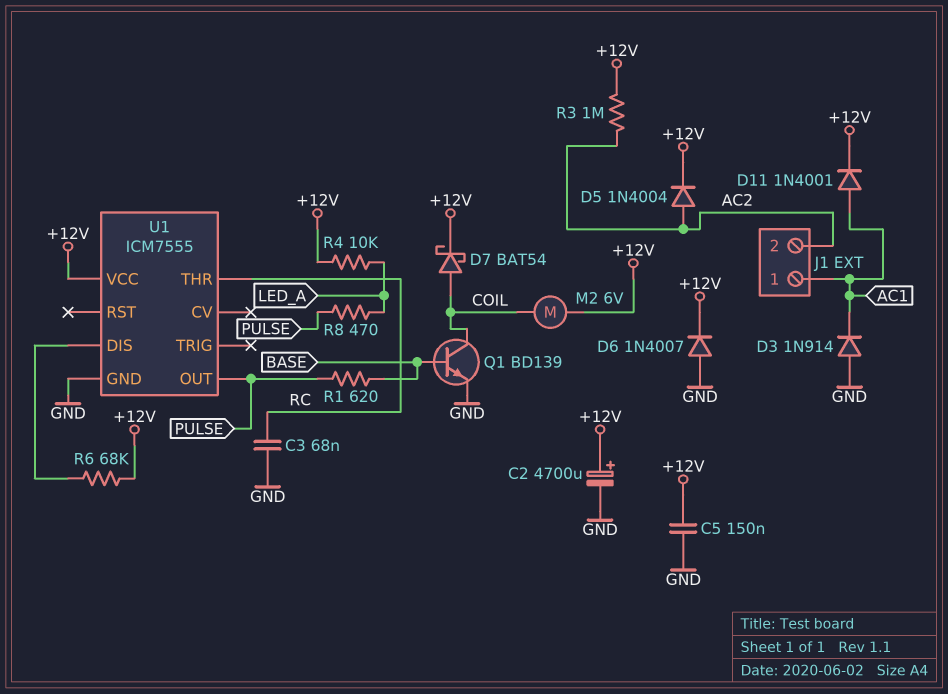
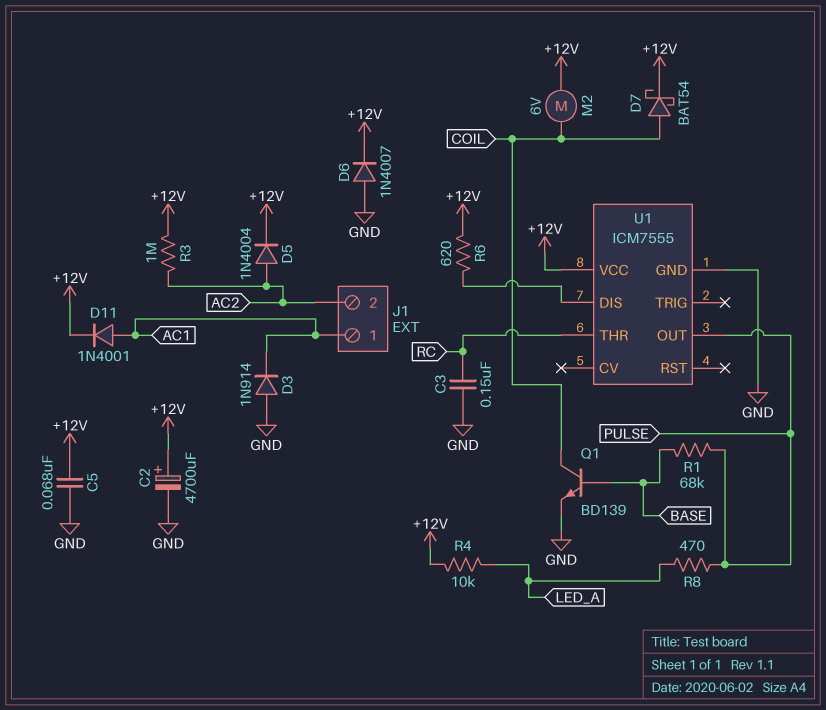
C3: 68nF (GND, RC) -> 150nF (GND, RC)
C5: 150nF (+12V, GND) -> 68nF (+12V, GND)
R1: 620 (BASE, PULSE) -> 68k (BASE, PULSE)
R6: 68k (+12V, U1/DIS) -> 620 (+12V, U1/DIS)

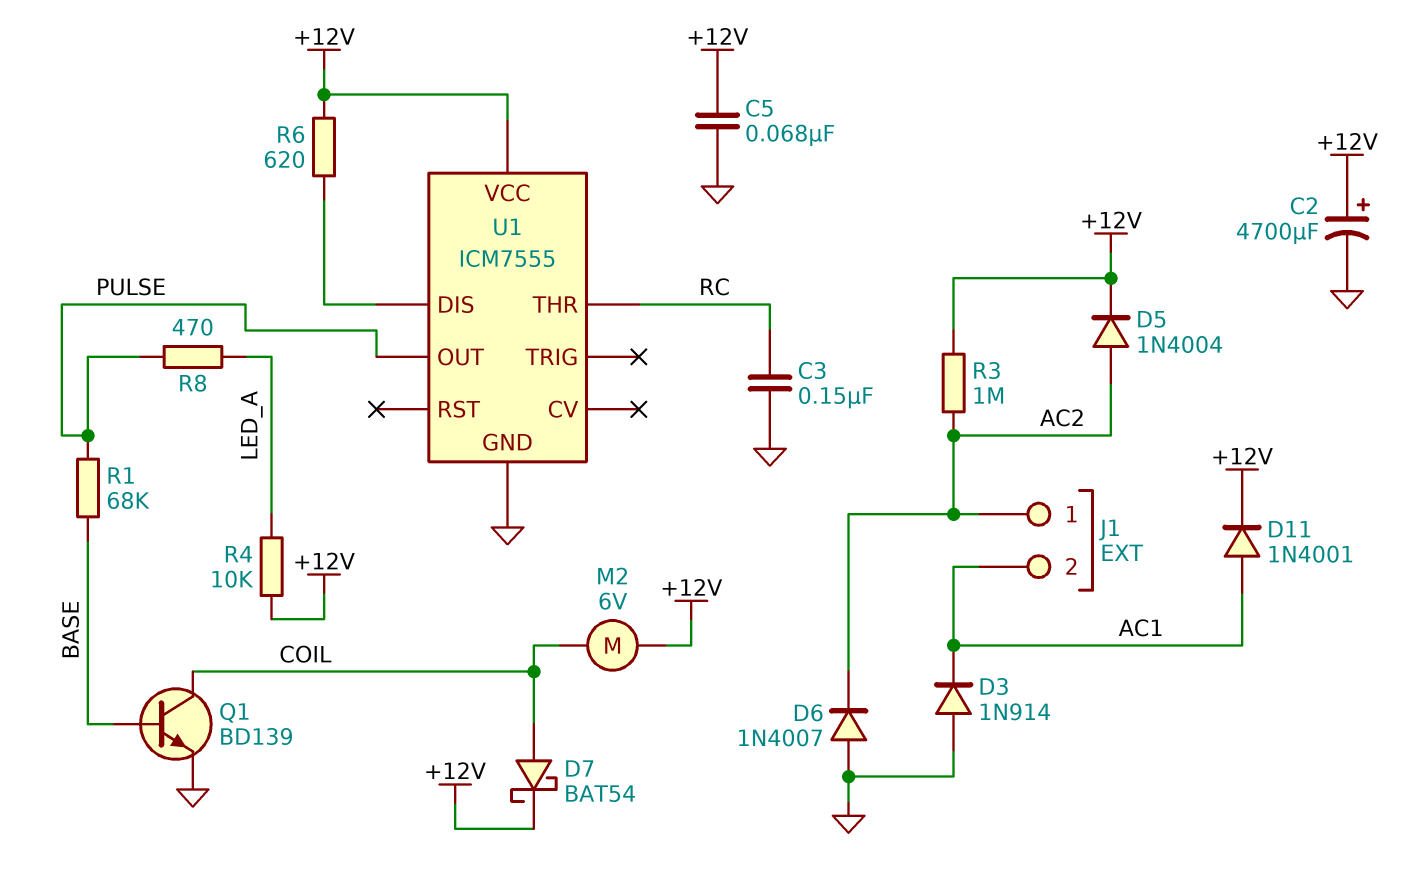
D6: diode 1N4007 (A GND, K +12V) -> diode 1N4007 (A GND, K AC2)
J1 pin 1: AC1 -> AC2
J1 pin 2: AC2 -> AC1

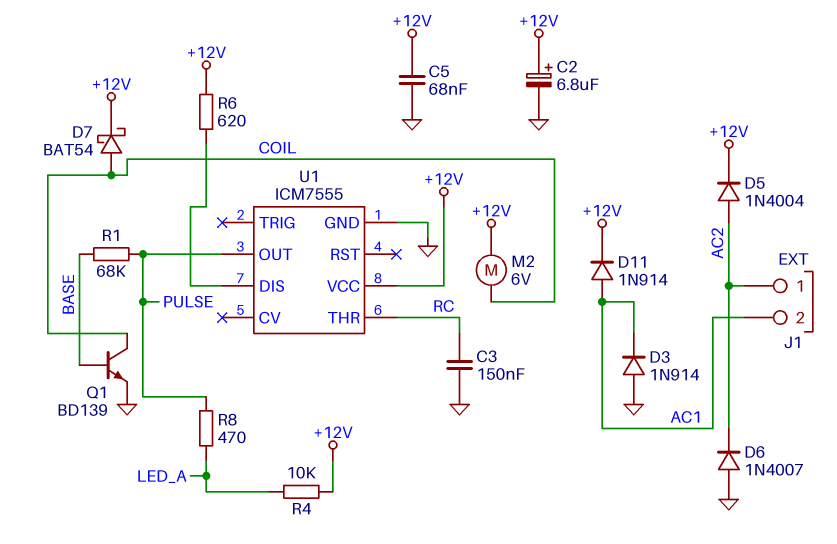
C2: 4700uF (plus +12V, minus GND) -> 6.8uF (plus +12V, minus GND)
D11: diode 1N4001 (A AC1, K +12V) -> diode 1N914 (A AC1, K +12V)
R3: 1M (+12V, AC2) -> none

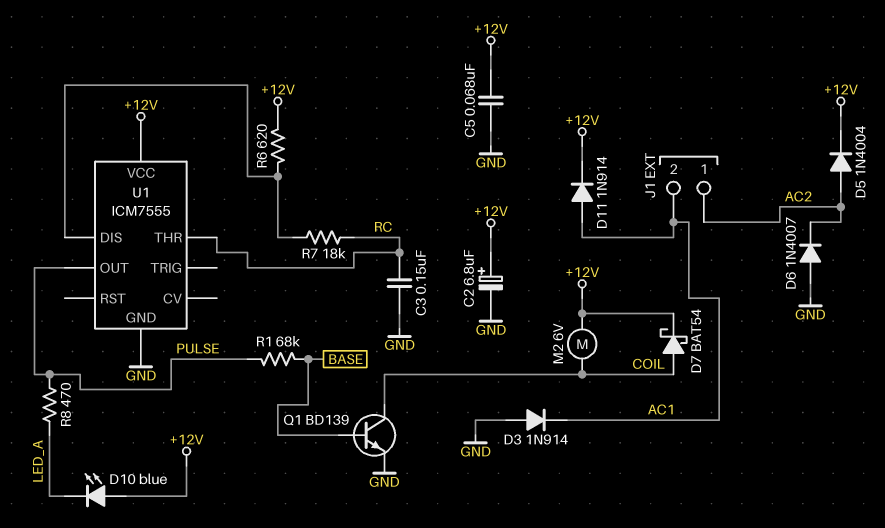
D10: none -> LED blue (A +12V, K LED_A)
R4: 10k (+12V, LED_A) -> none
R7: none -> 18k (RC, U1/DIS)

